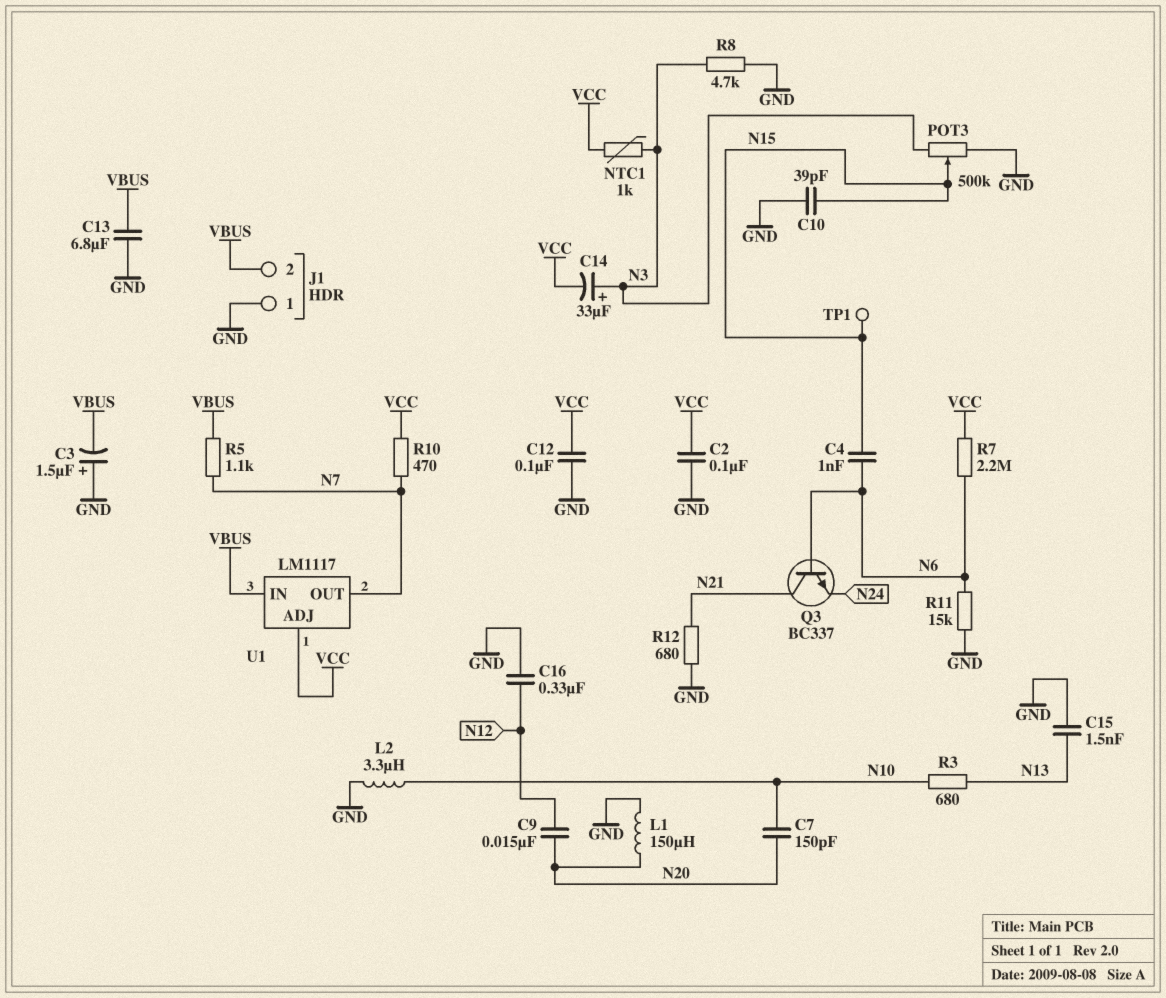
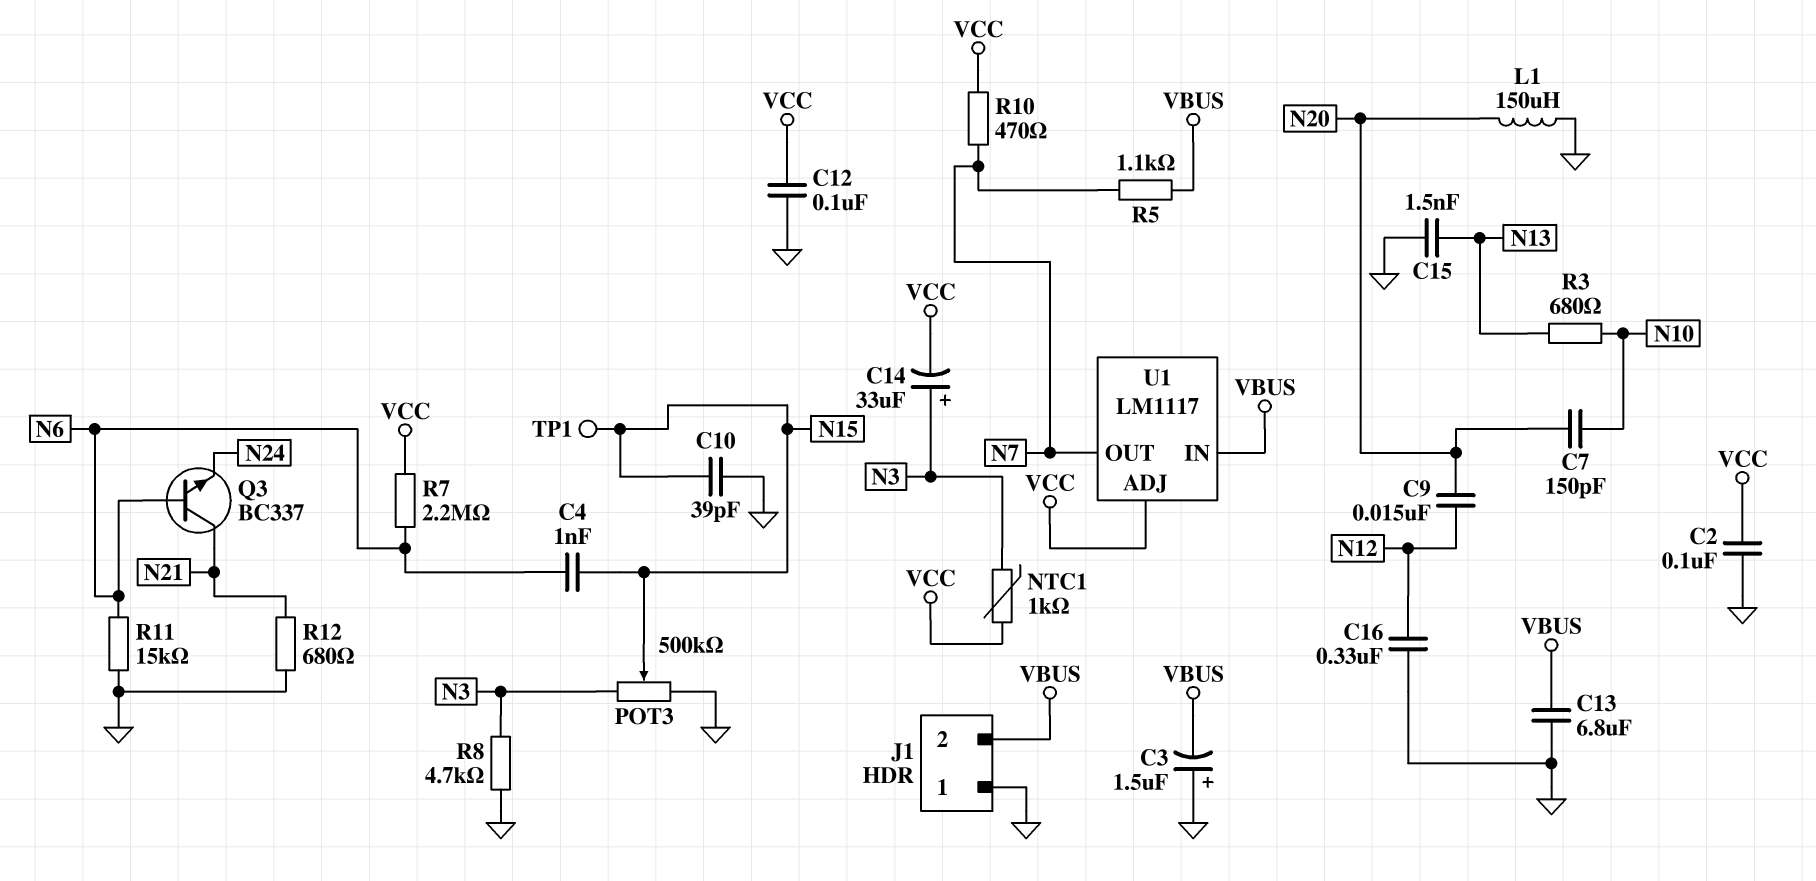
L2: 3.3uH (GND, N10) -> none

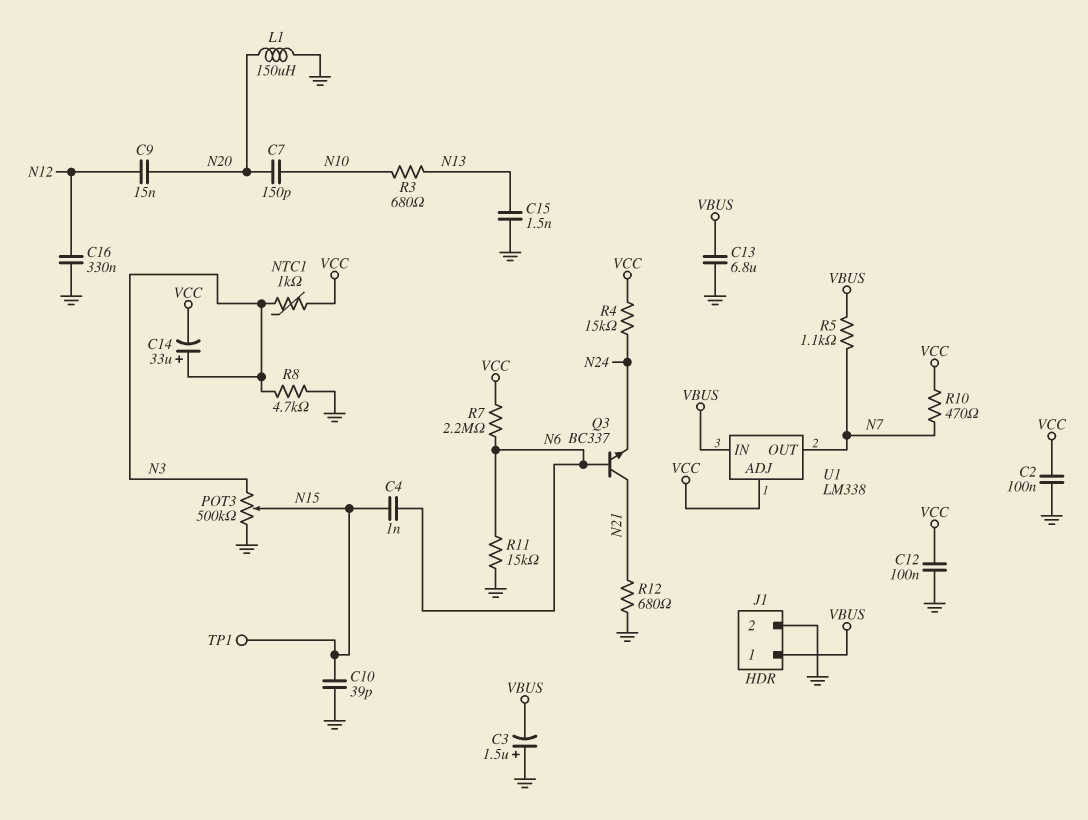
J1 pin 1: GND -> VBUS
J1 pin 2: VBUS -> GND
R4: none -> 15k (N24, VCC)
U1: LM1117 -> LM338

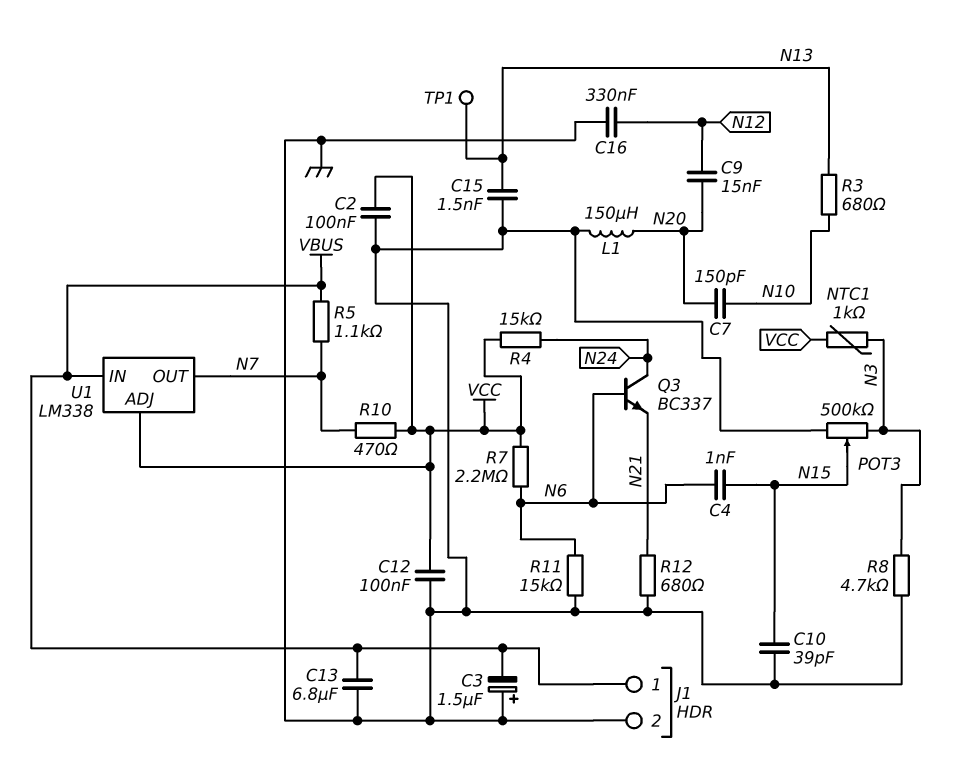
C14: 33uF (plus N3, minus VCC) -> none
Q3: NPN BC337 (B N6, C N21, E N24) -> NPN BC337 (B N6, C N24, E N21)
TP1: test point (N15) -> test point (N13)

